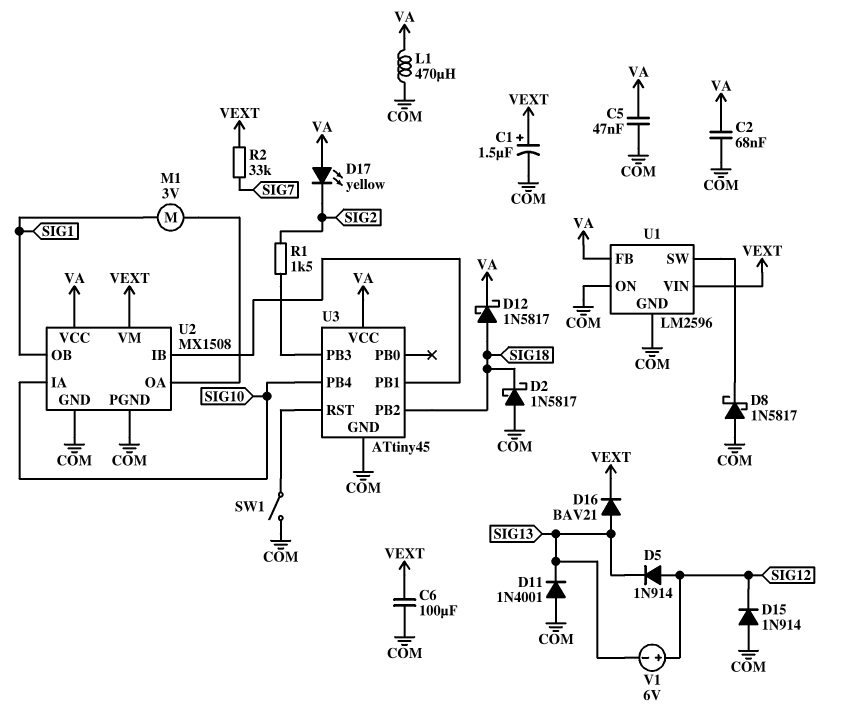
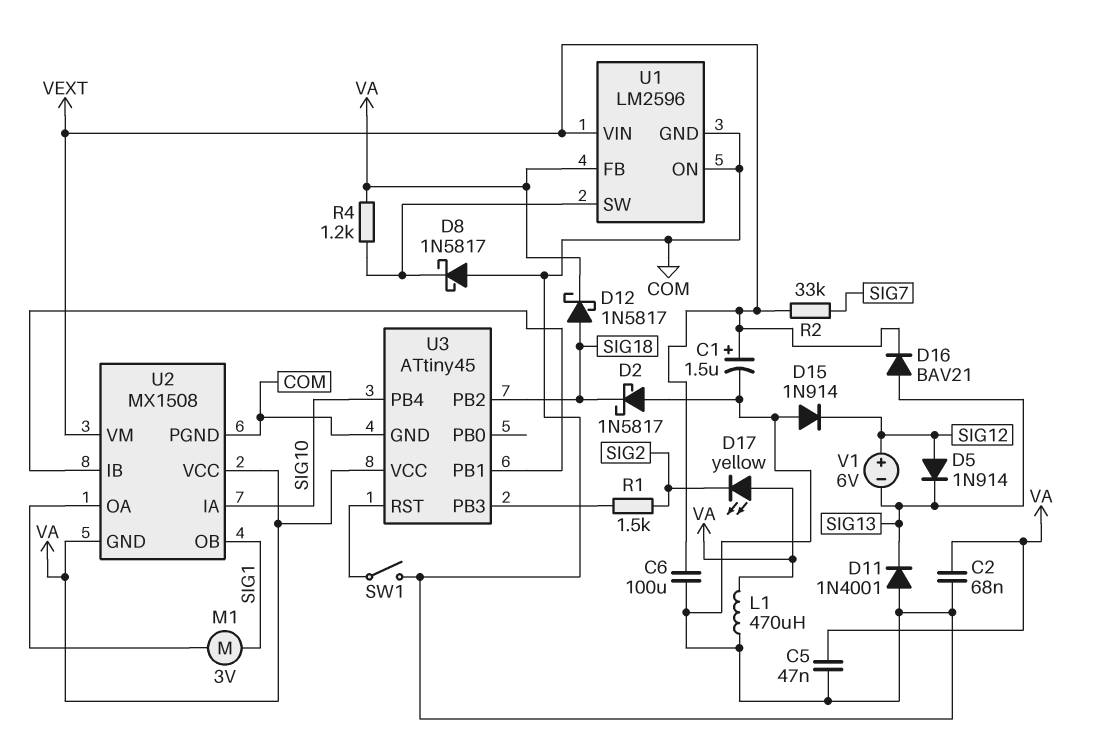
R4: none -> 1.2k (U1/SW, VA)
U2 pin GND: COM -> VA

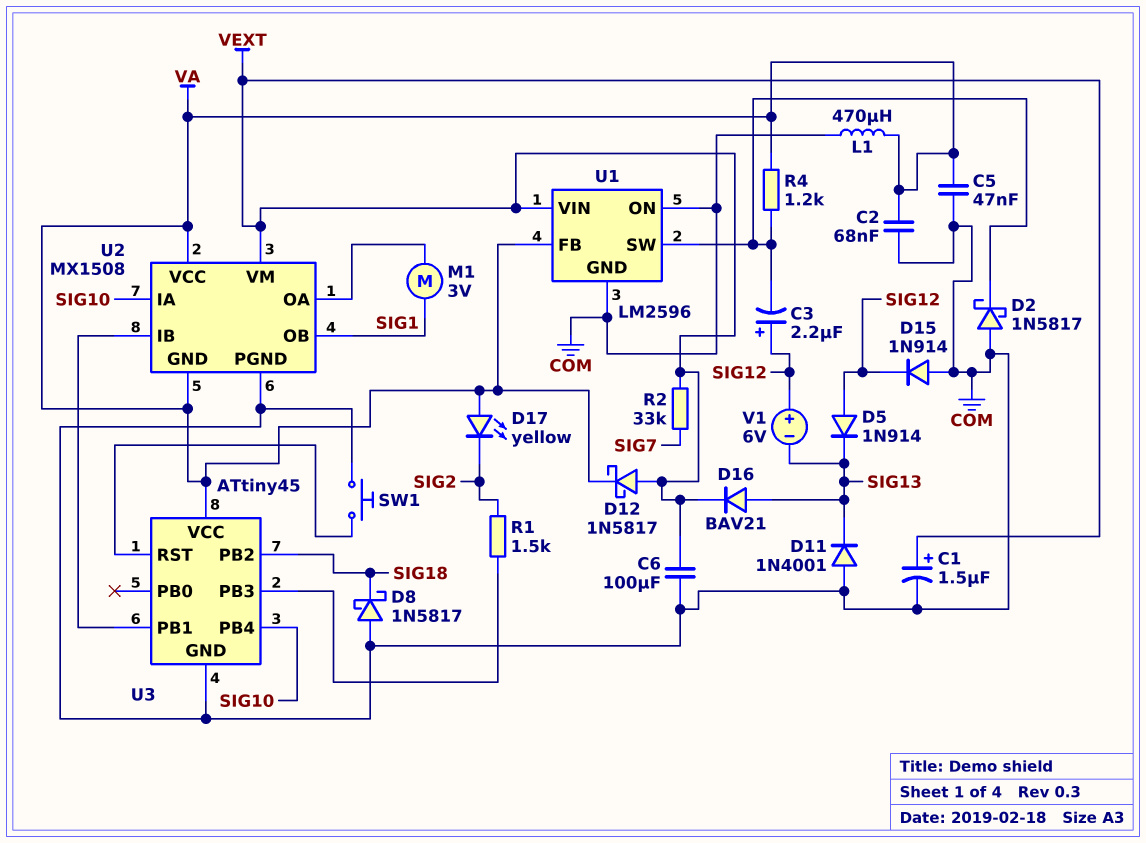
C3: none -> 2.2uF (plus SIG12, minus U1/SW)
D2: schottky 1N5817 (A COM, K SIG18) -> schottky 1N5817 (A COM, K U1/SW)
D8: schottky 1N5817 (A COM, K U1/SW) -> schottky 1N5817 (A COM, K SIG18)
D12: schottky 1N5817 (A SIG18, K VA) -> schottky 1N5817 (A VEXT, K VA)
SW1: switch (COM, U3/RST) -> button (COM, U3/RST)

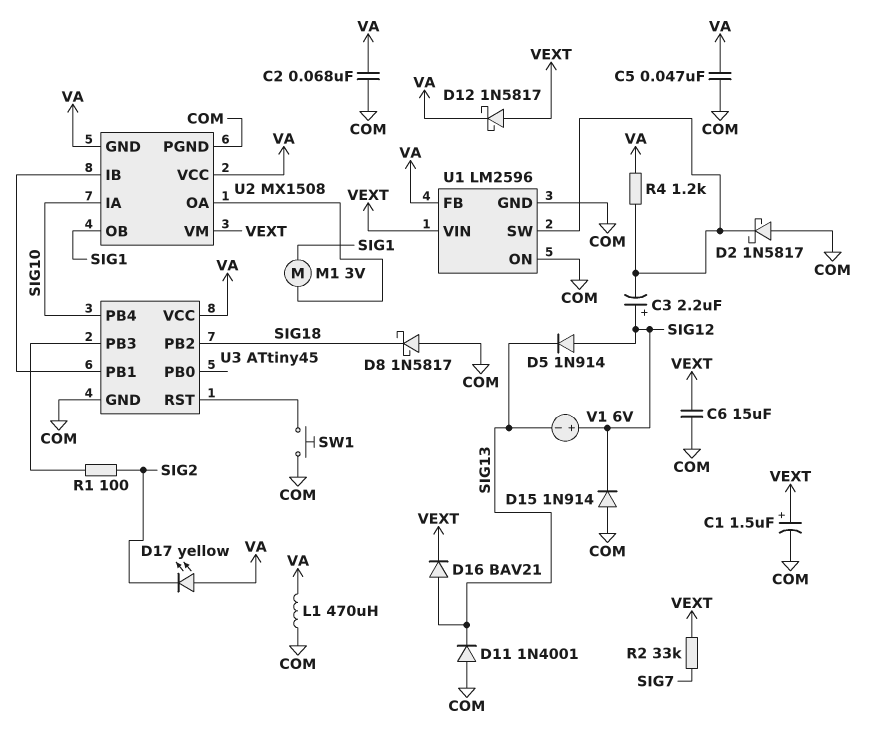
C6: 100uF (COM, VEXT) -> 15uF (COM, VEXT)
R1: 1.5k (SIG2, U3/PB3) -> 100 (SIG2, U3/PB3)

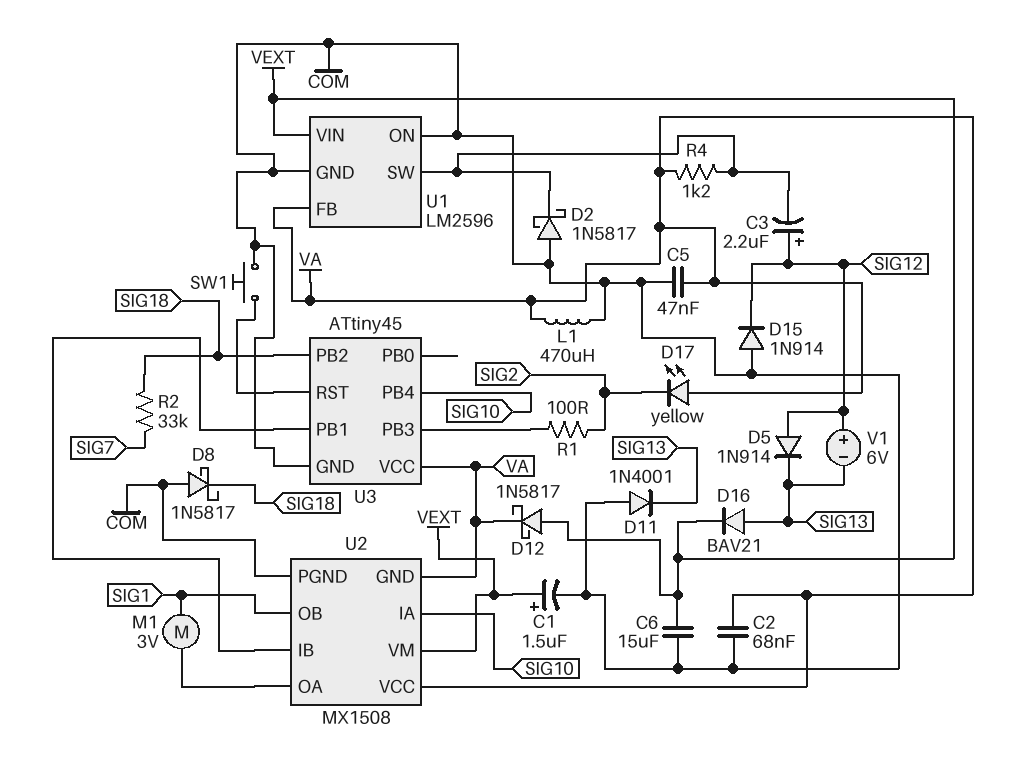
R2: 33k (SIG7, VEXT) -> 33k (SIG7, SIG18)

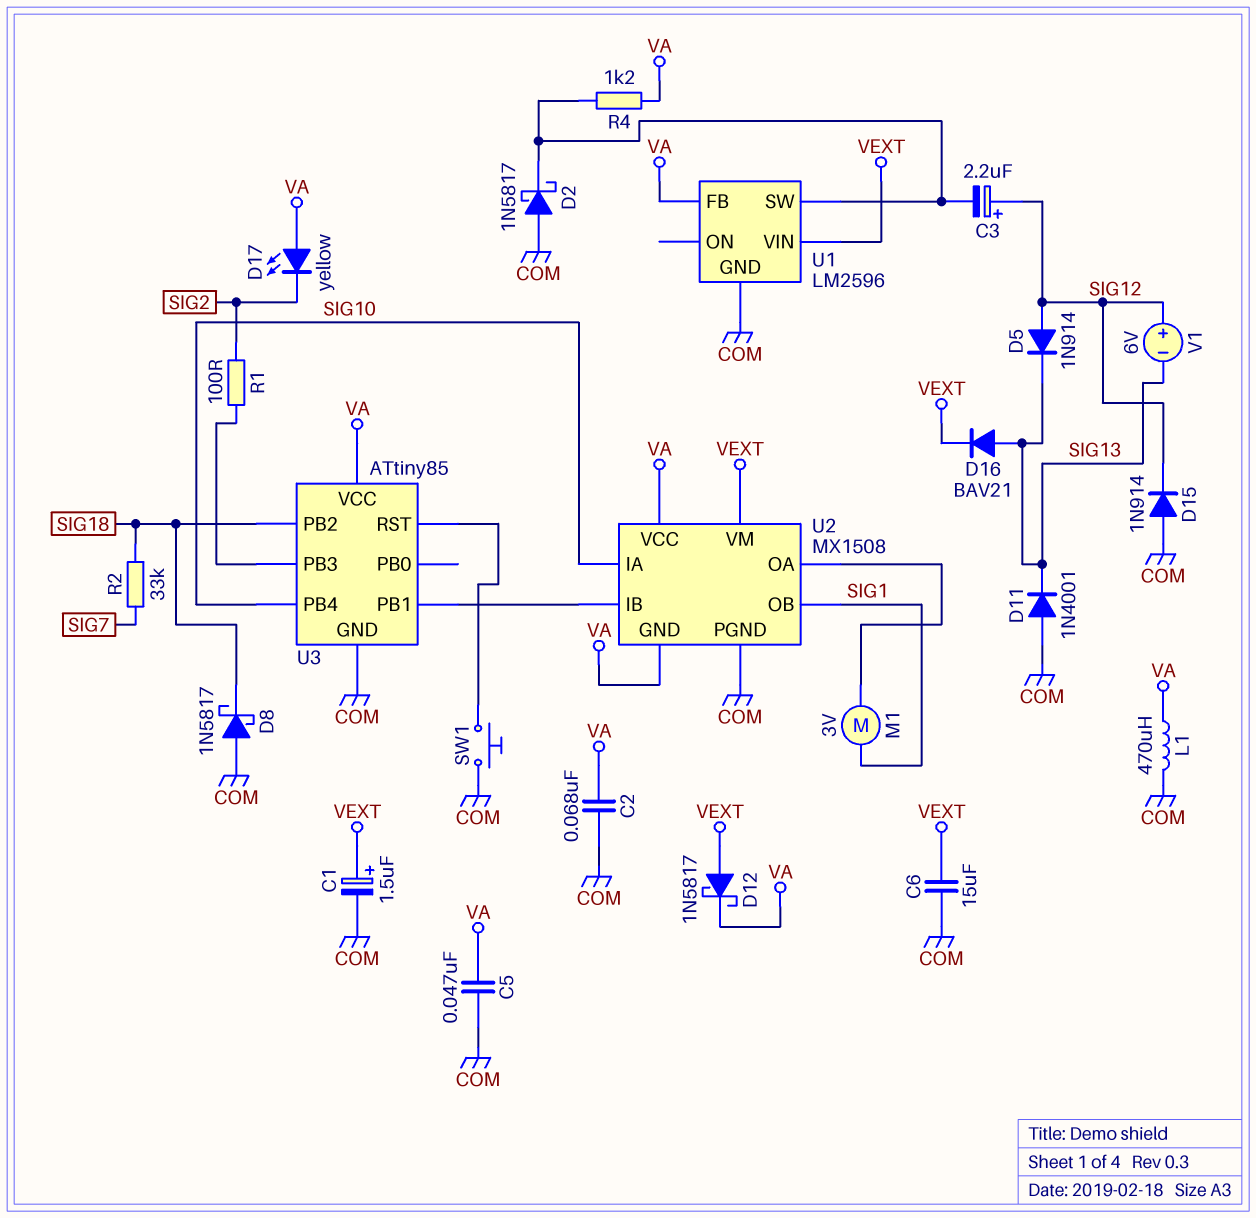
U1 pin ON: COM -> none
U3: ATtiny45 -> ATtiny85

